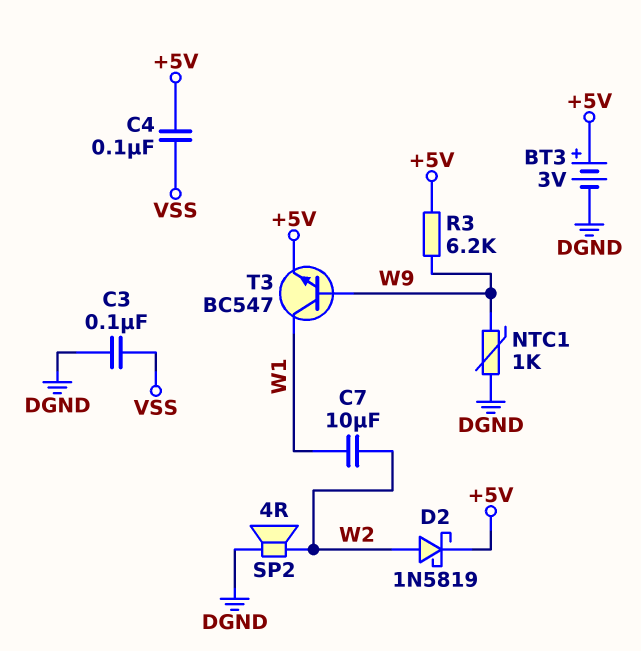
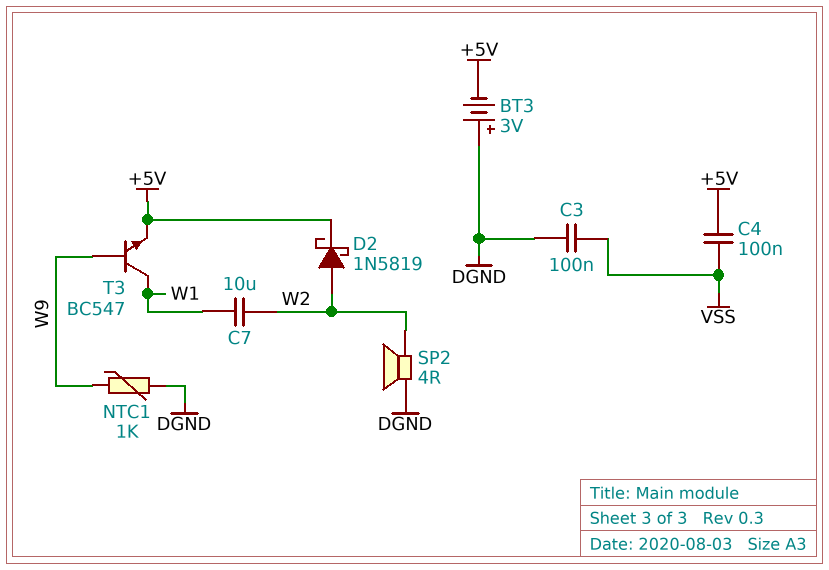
BT3: 3V (plus +5V, minus DGND) -> 3V (plus DGND, minus +5V)
R3: 6.2k (+5V, W9) -> none

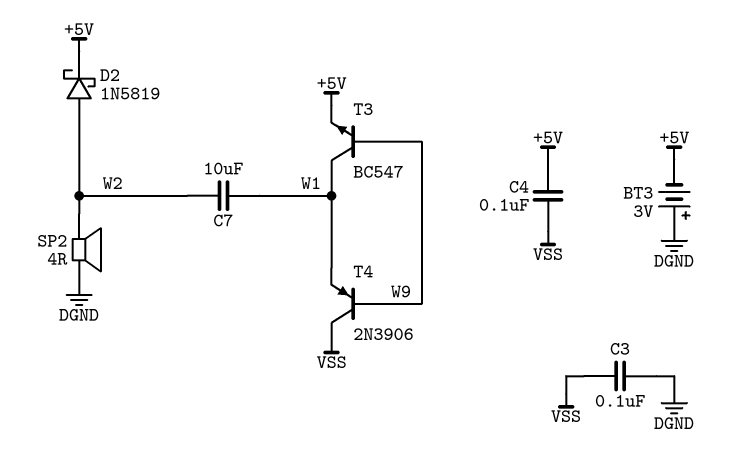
NTC1: 1k (DGND, W9) -> none
T4: none -> PNP 2N3906 (B W9, C VSS, E W1)

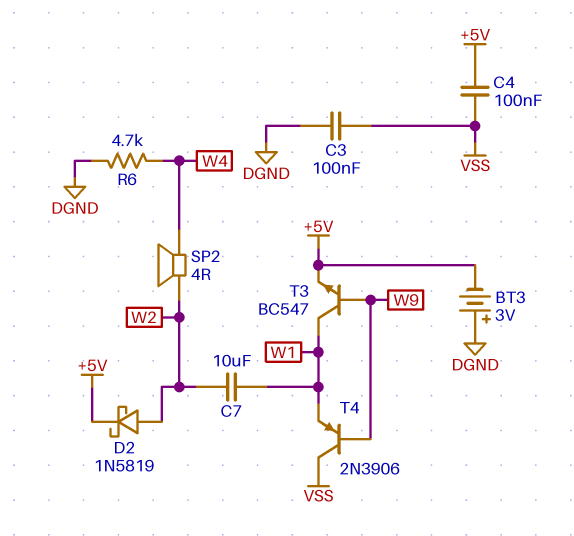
R6: none -> 4.7k (DGND, W4)
SP2: speaker 4R (DGND, W2) -> speaker 4R (W2, W4)

